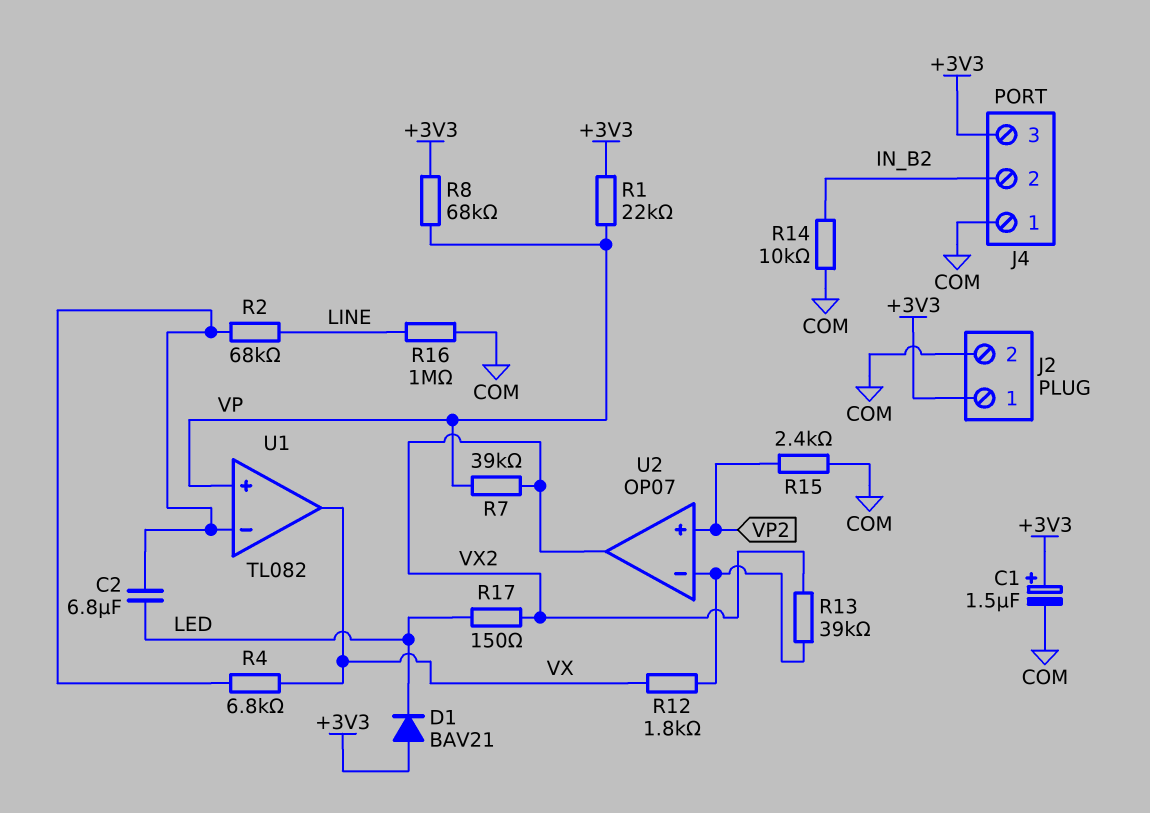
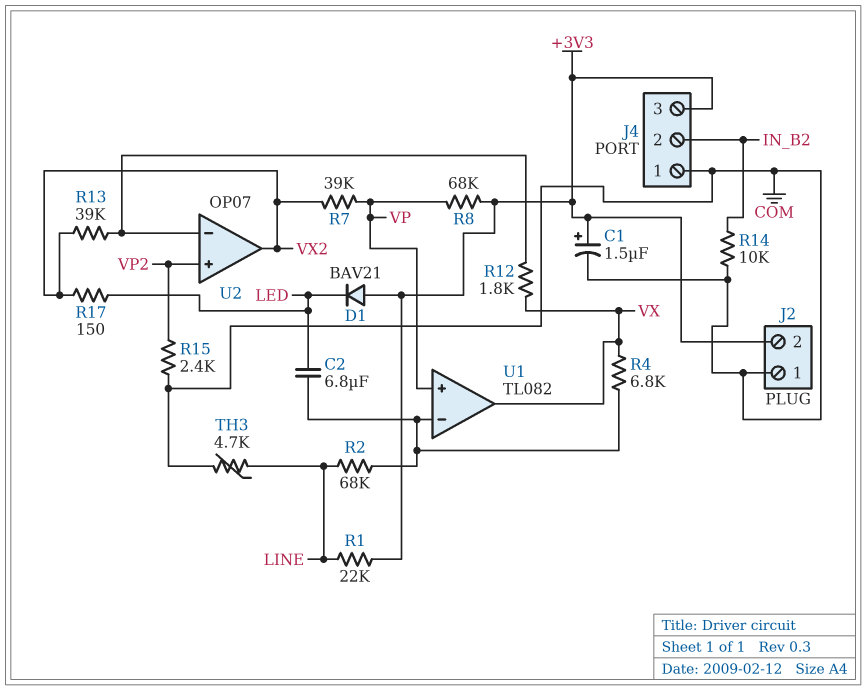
J2 pin 1: +3V3 -> COM
J2 pin 2: COM -> +3V3
R1: 22k (+3V3, VP) -> 22k (+3V3, LINE)
R16: 1M (COM, LINE) -> none
TH3: none -> 4.7k (COM, LINE)

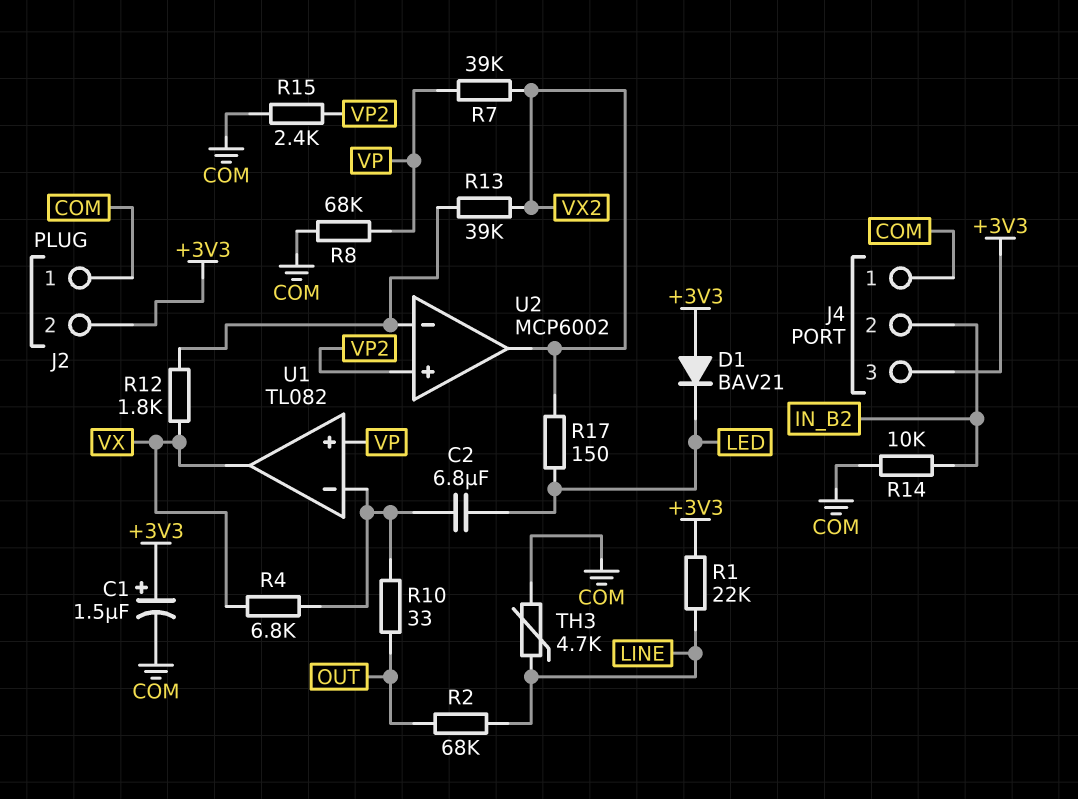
R2: 68k (LINE, U1/in-) -> 68k (LINE, OUT)
R8: 68k (+3V3, VP) -> 68k (COM, VP)
R10: none -> 33 (OUT, U1/in-)
U2: OP07 -> MCP6002

